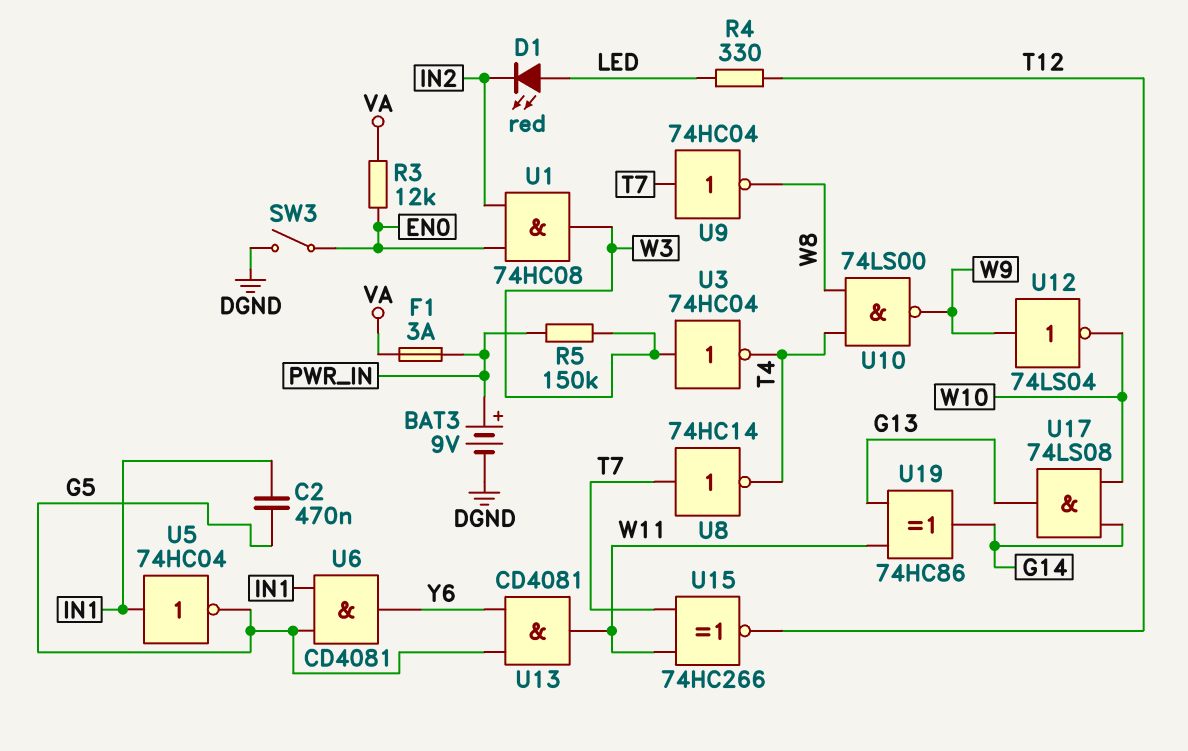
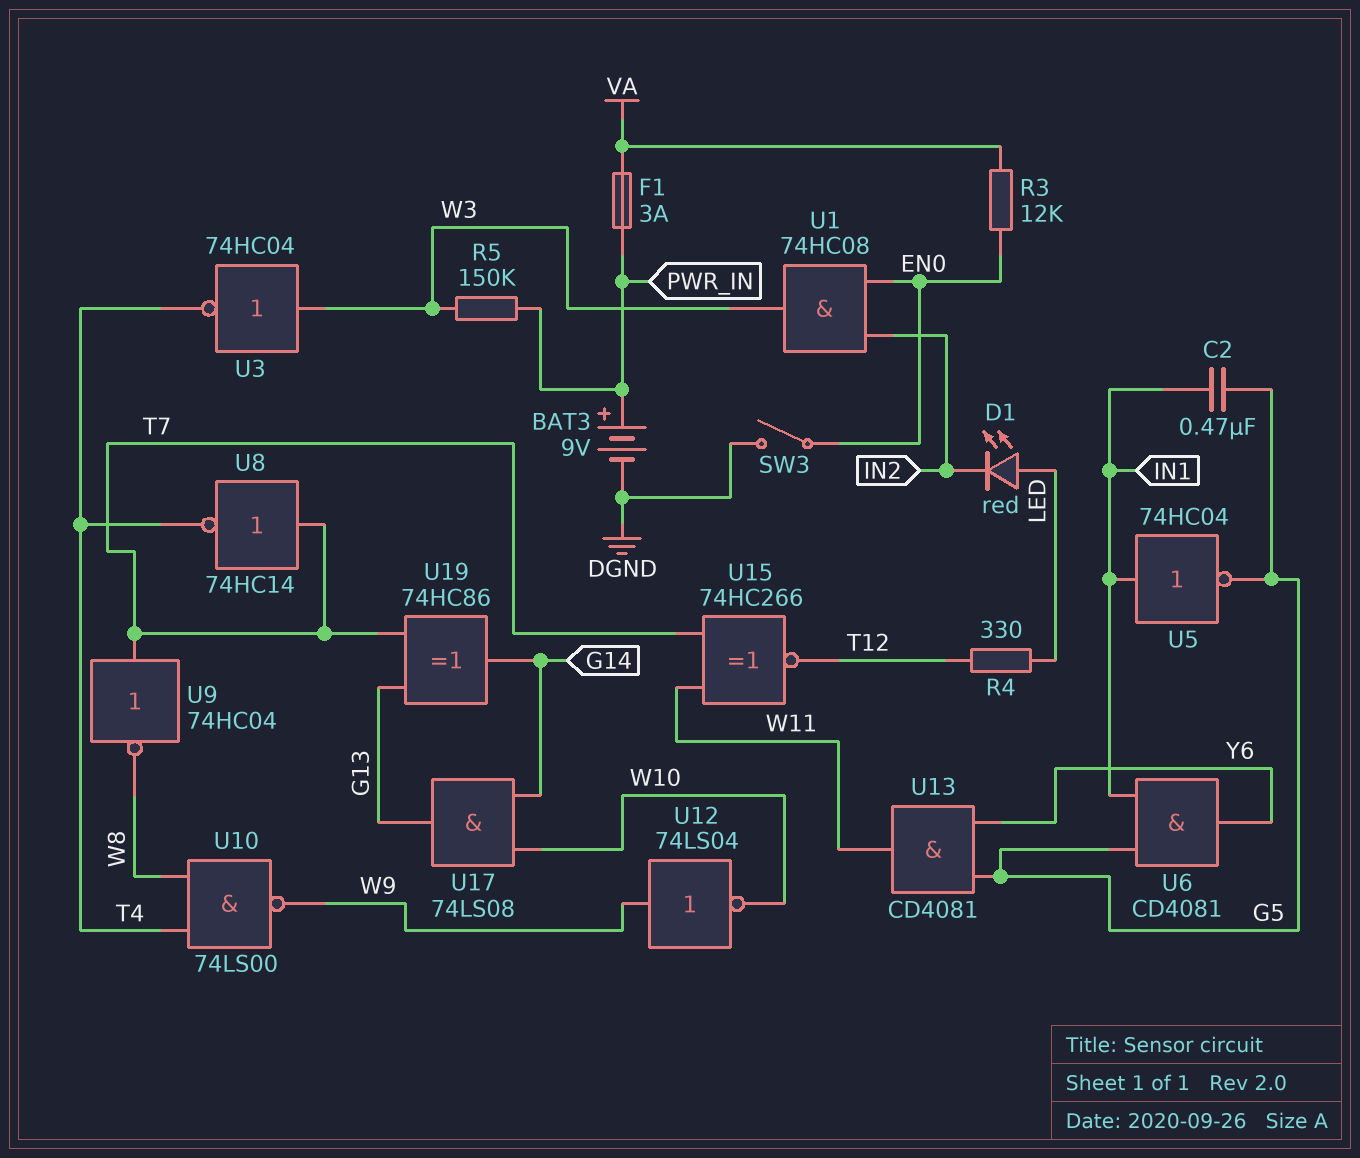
U19: XOR 74HC86 (in G13, in W11, out G14) -> XOR 74HC86 (in G13, in T7, out G14)

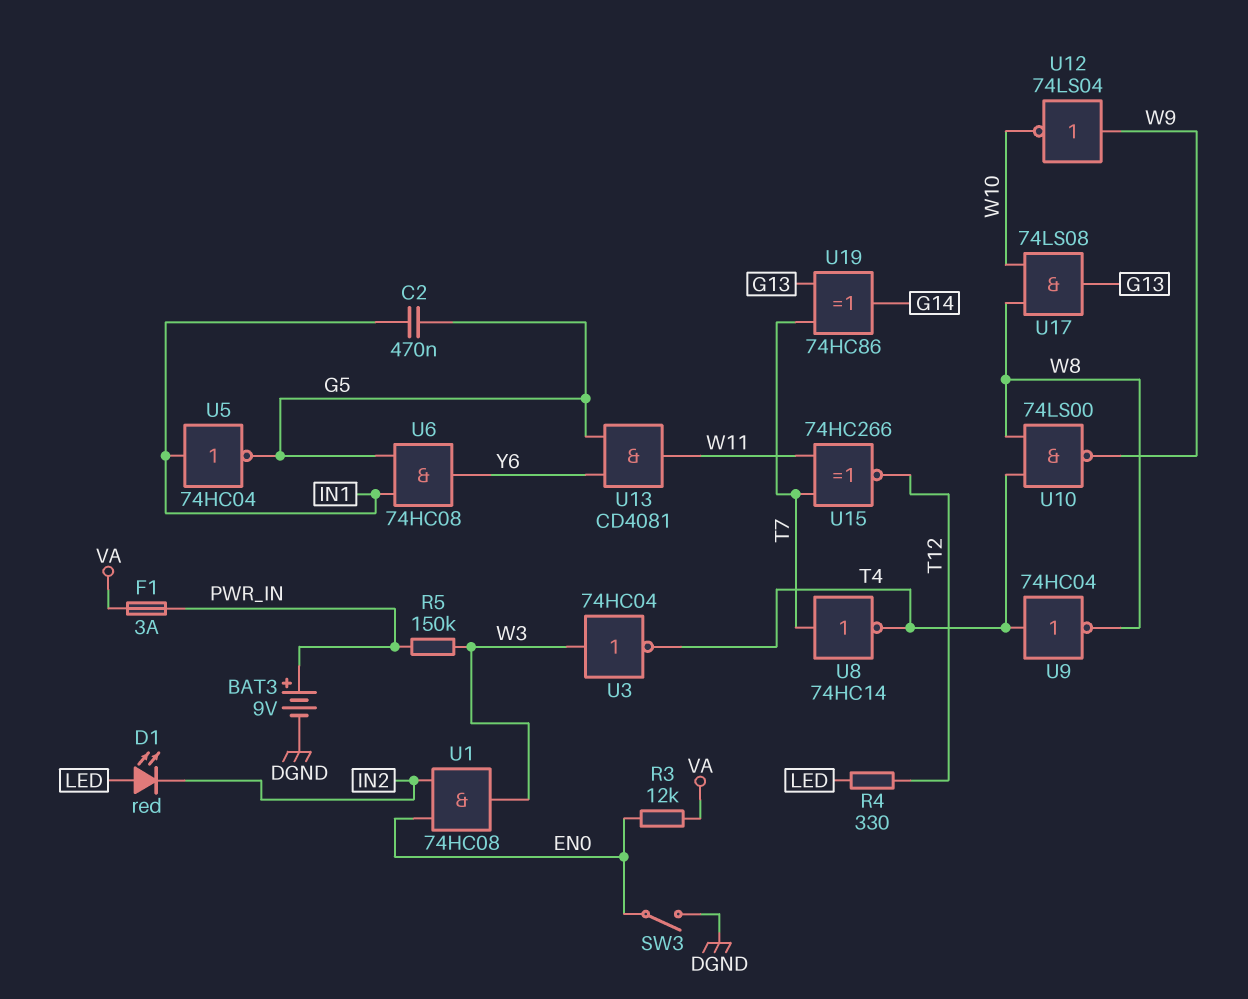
U6: AND CD4081 (in G5, in IN1, out Y6) -> AND 74HC08 (in G5, in IN1, out Y6)
U9: NOT 74HC04 (in T7, out W8) -> NOT 74HC04 (in T4, out W8)
U17: AND 74LS08 (in G14, in W10, out G13) -> AND 74LS08 (in W8, in W10, out G13)

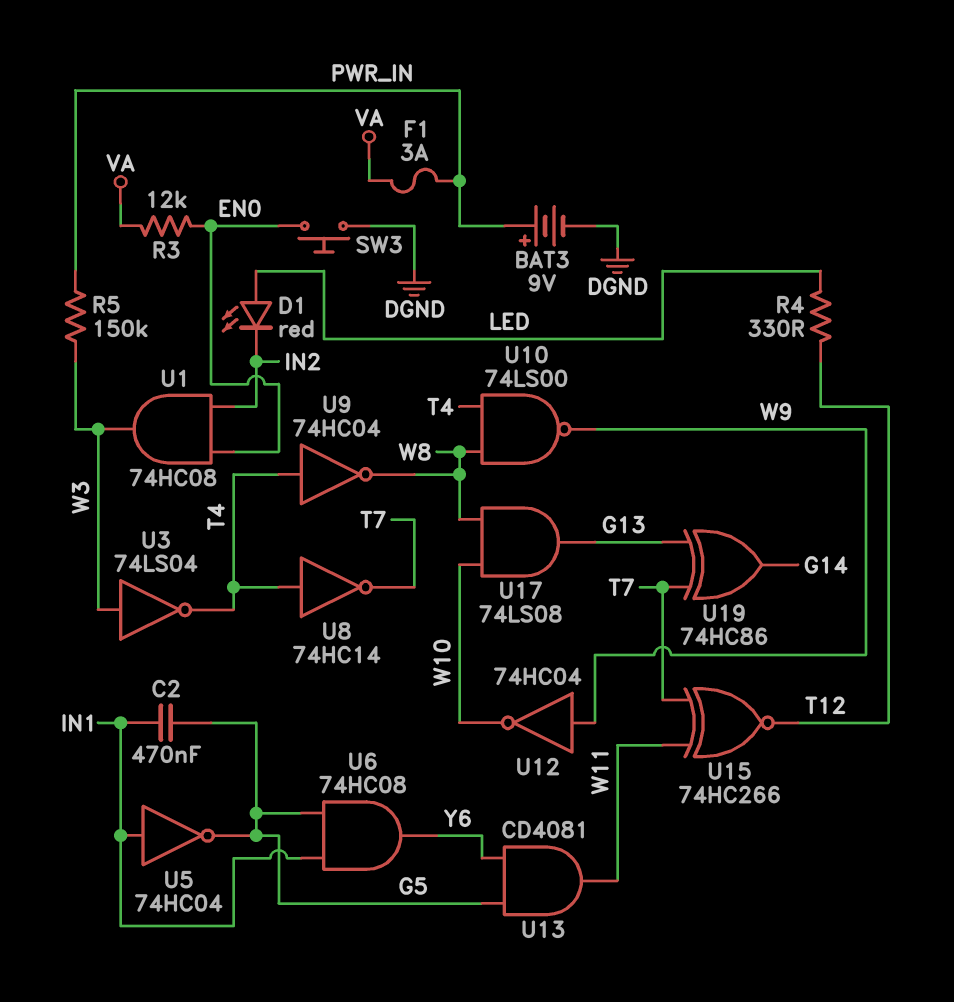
SW3: switch (DGND, EN0) -> button (DGND, EN0)
U3: NOT 74HC04 (in W3, out T4) -> NOT 74LS04 (in W3, out T4)
U8: NOT 74HC14 (in T7, out T4) -> NOT 74HC14 (in T4, out T7)
U12: NOT 74LS04 (in W9, out W10) -> NOT 74HC04 (in W9, out W10)

